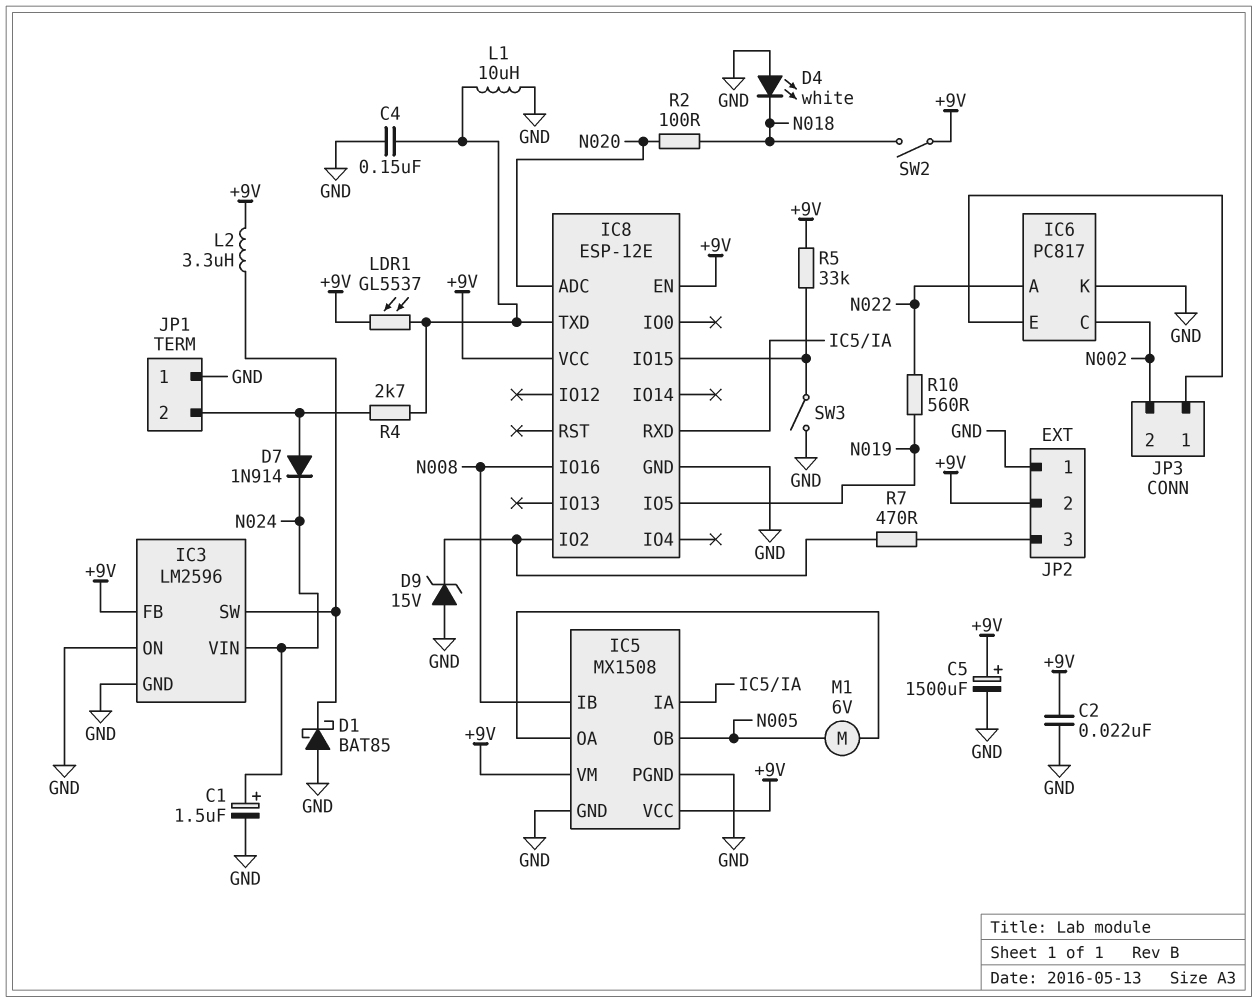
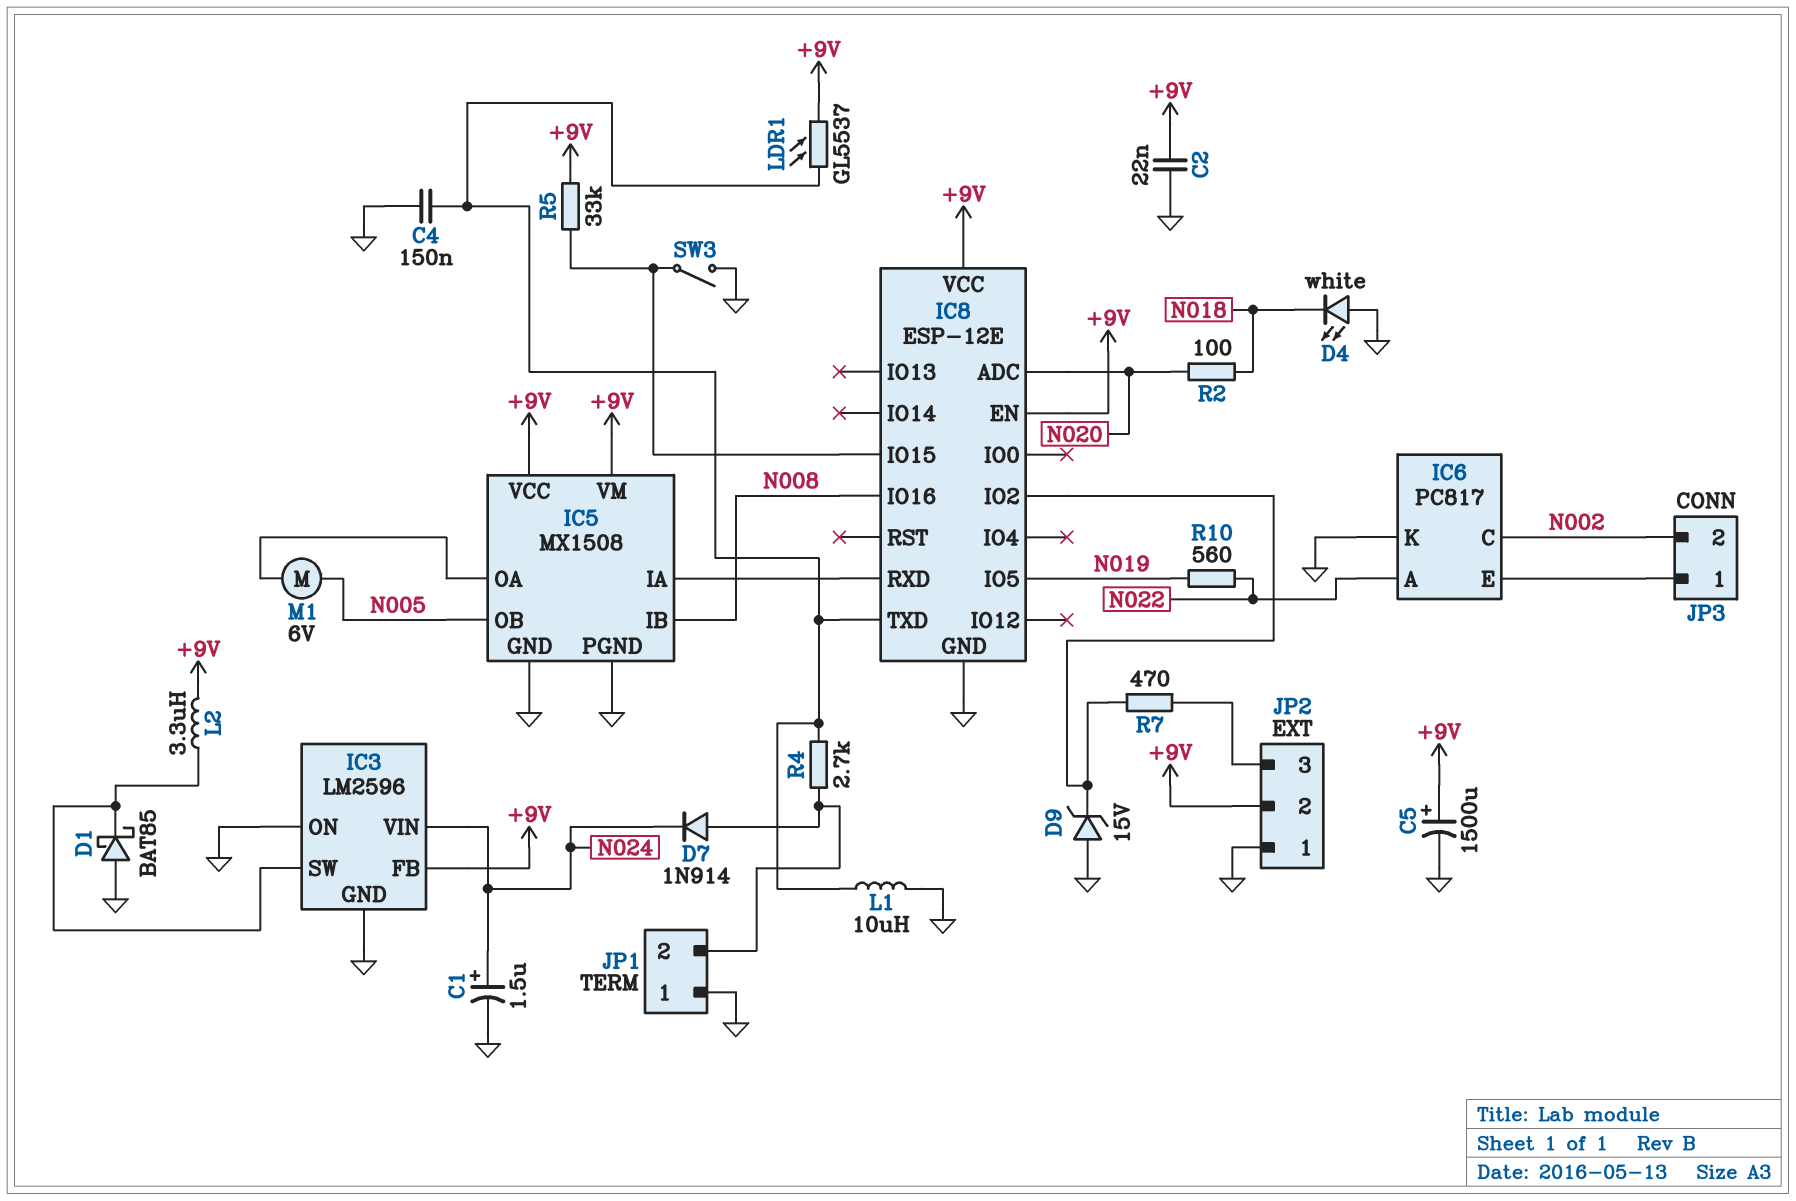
SW2: switch (+9V, N018) -> none

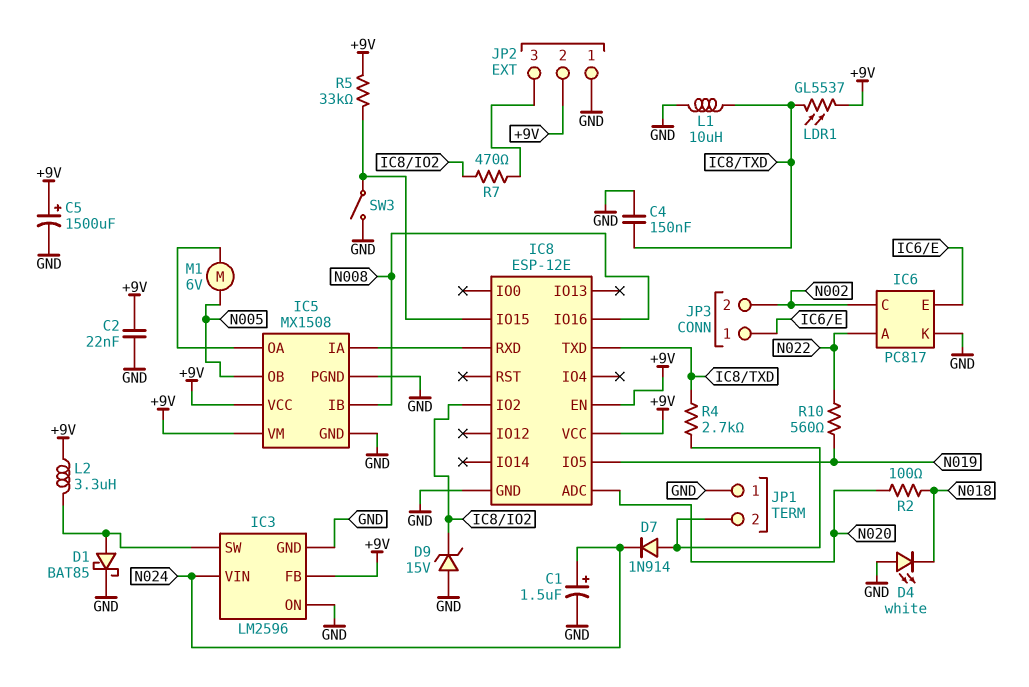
D1: schottky BAT85 (A GND, K IC3/SW) -> schottky BAT85 (A IC3/SW, K GND)

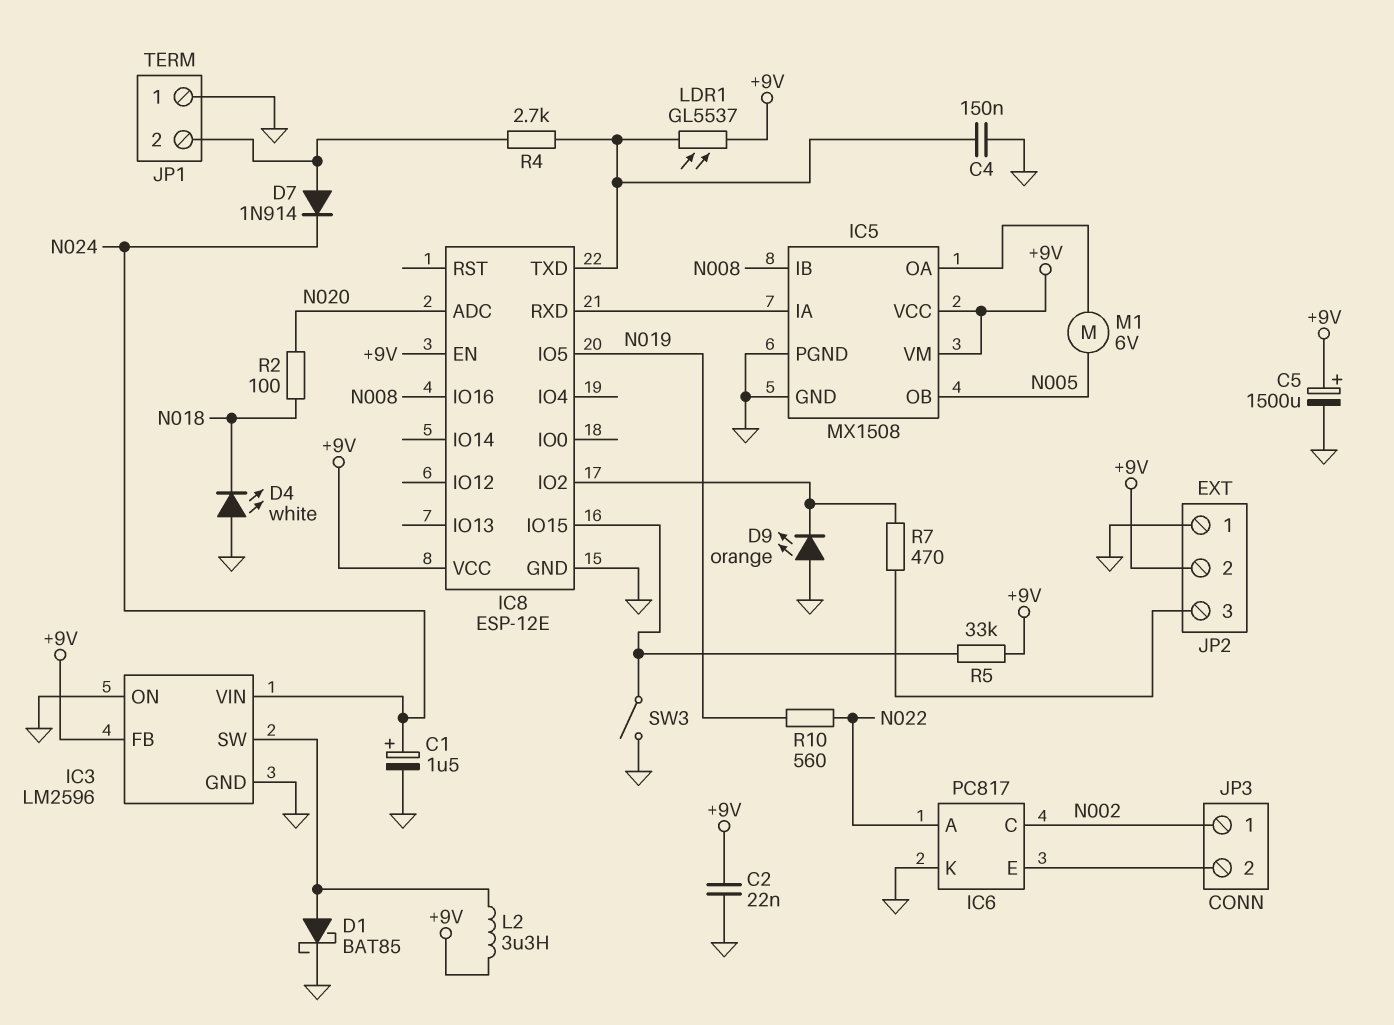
D9: zener 15V (A GND, K IC8/IO2) -> LED orange (A GND, K IC8/IO2)
JP3 pin 1: IC6/E -> N002
JP3 pin 2: N002 -> IC6/E
L1: 10uH (GND, IC8/TXD) -> none

